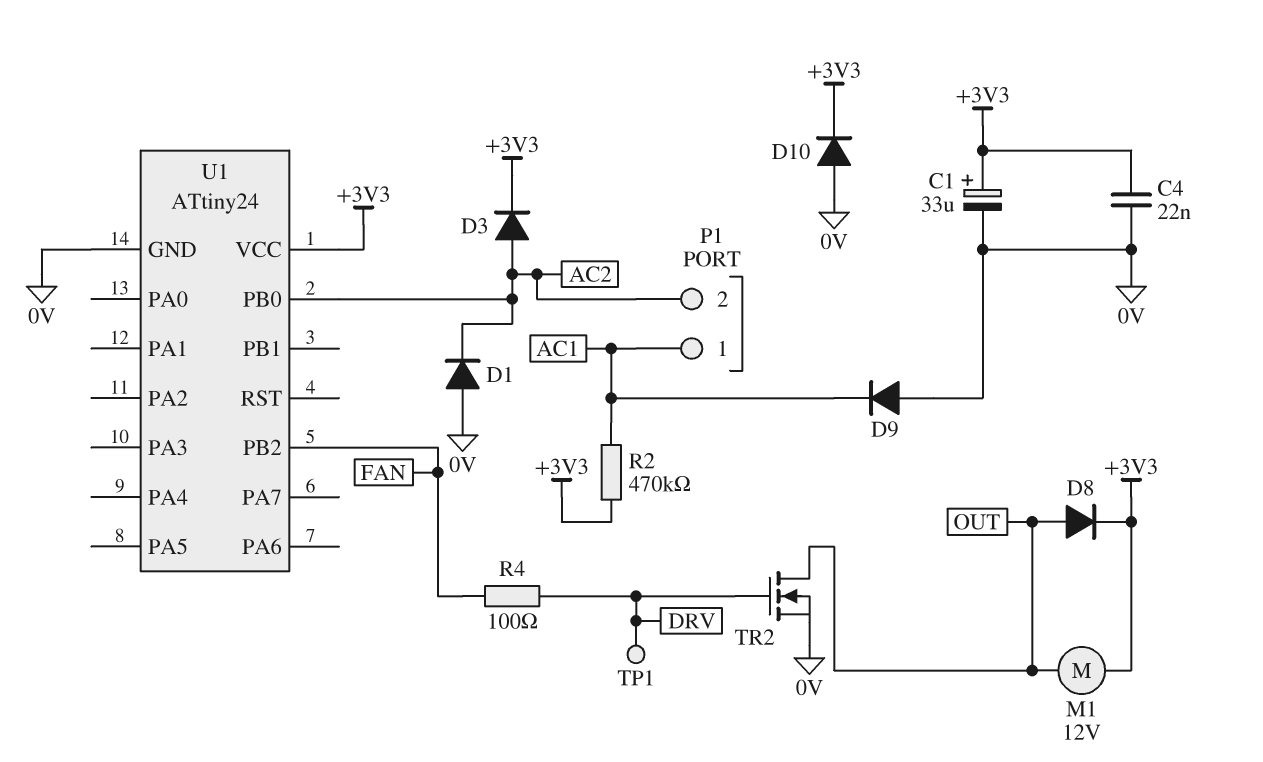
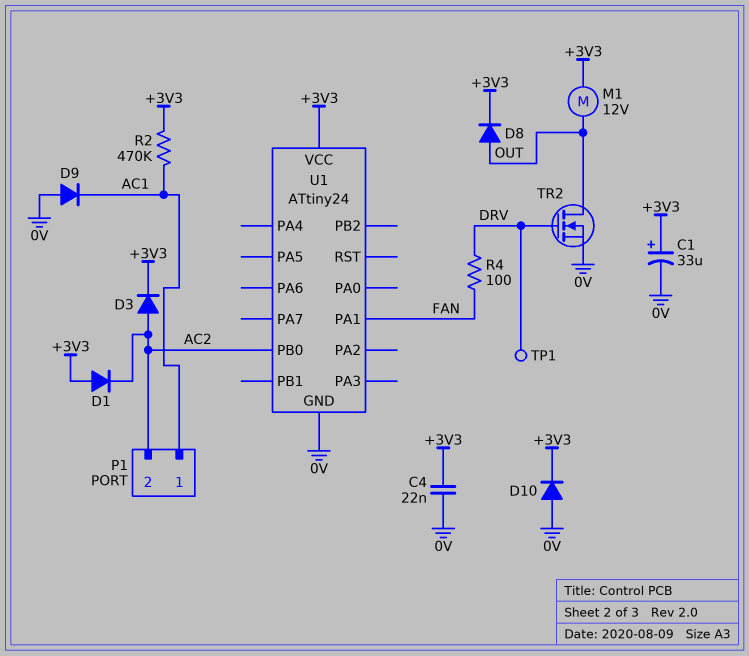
D1: diode (A 0V, K AC2) -> diode (A +3V3, K AC2)
U1 pin PA1: none -> FAN
U1 pin PB2: FAN -> none

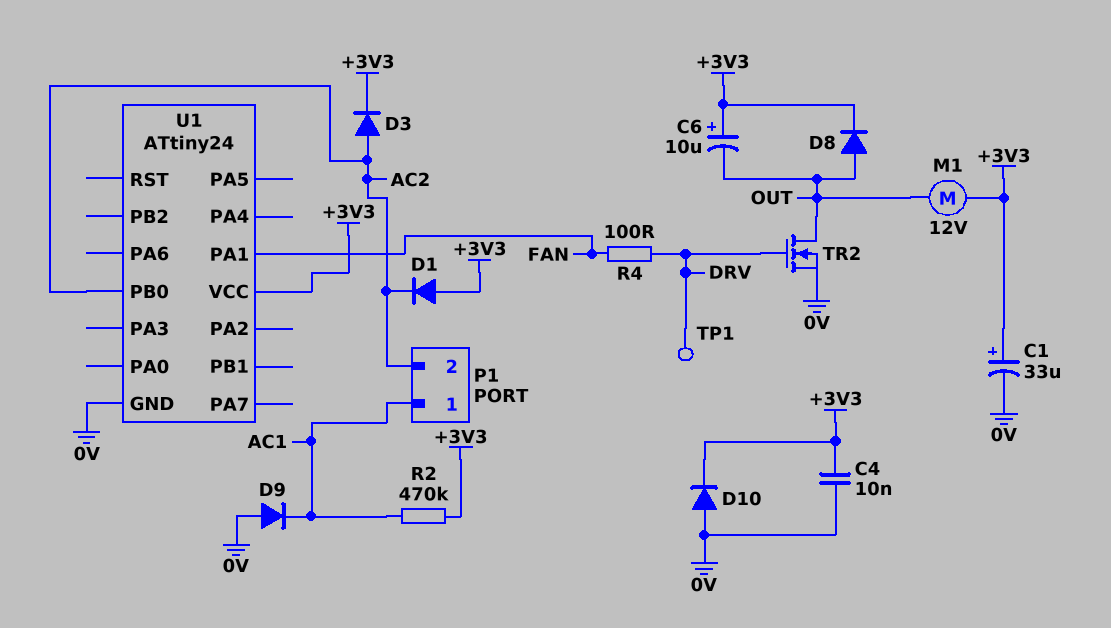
C4: 22nF (+3V3, 0V) -> 10nF (+3V3, 0V)
C6: none -> 10uF (plus +3V3, minus OUT)

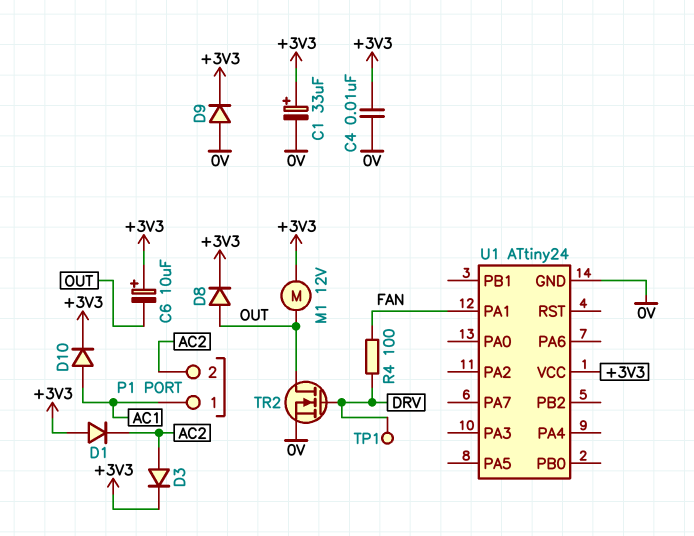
D9: diode (A 0V, K AC1) -> diode (A 0V, K +3V3)
D10: diode (A 0V, K +3V3) -> diode (A AC1, K +3V3)
R2: 470k (+3V3, AC1) -> none
U1 pin PB0: AC2 -> none

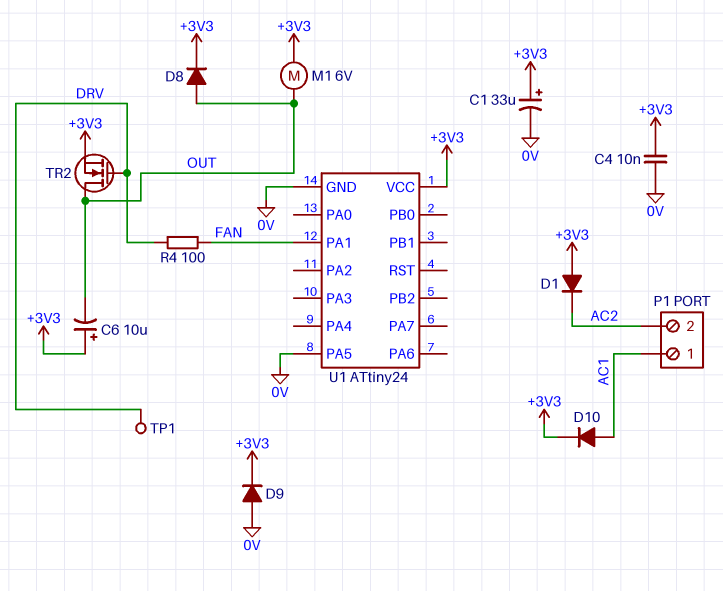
D3: diode (A AC2, K +3V3) -> none
M1: motor 12V (+3V3, OUT) -> motor 6V (+3V3, OUT)
TR2: NMOS (G DRV, D OUT, S 0V) -> NMOS (G DRV, D OUT, S +3V3)
U1 pin PA5: none -> 0V

